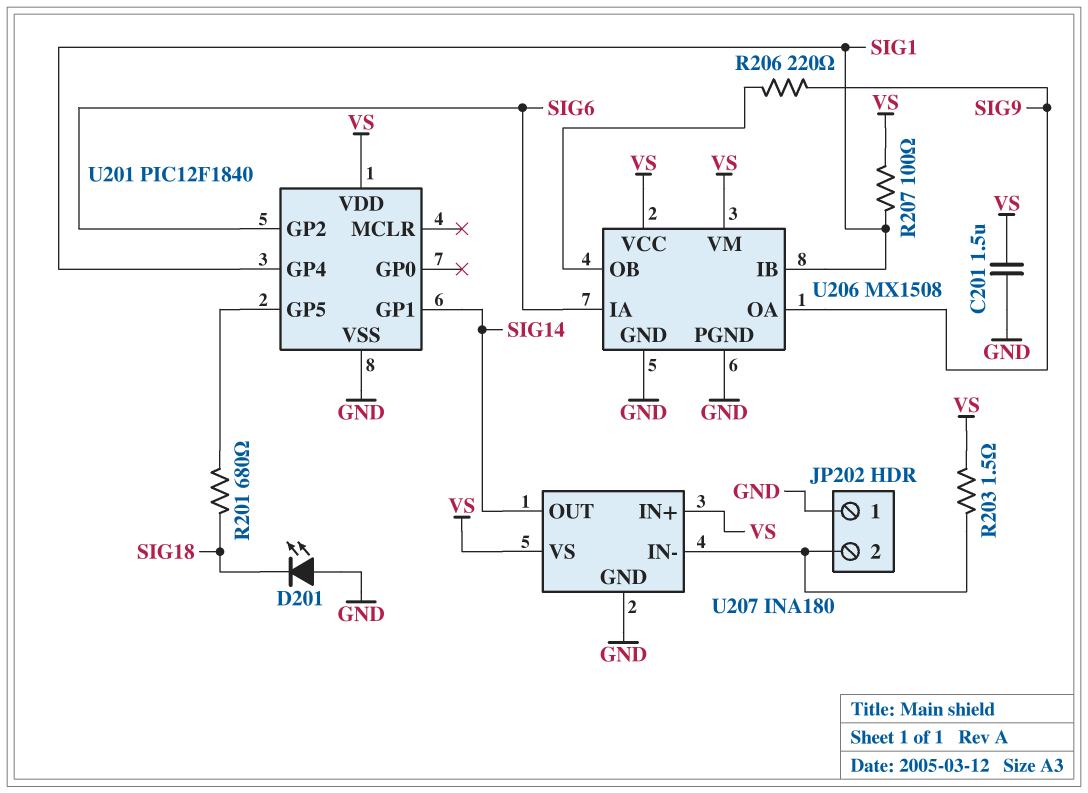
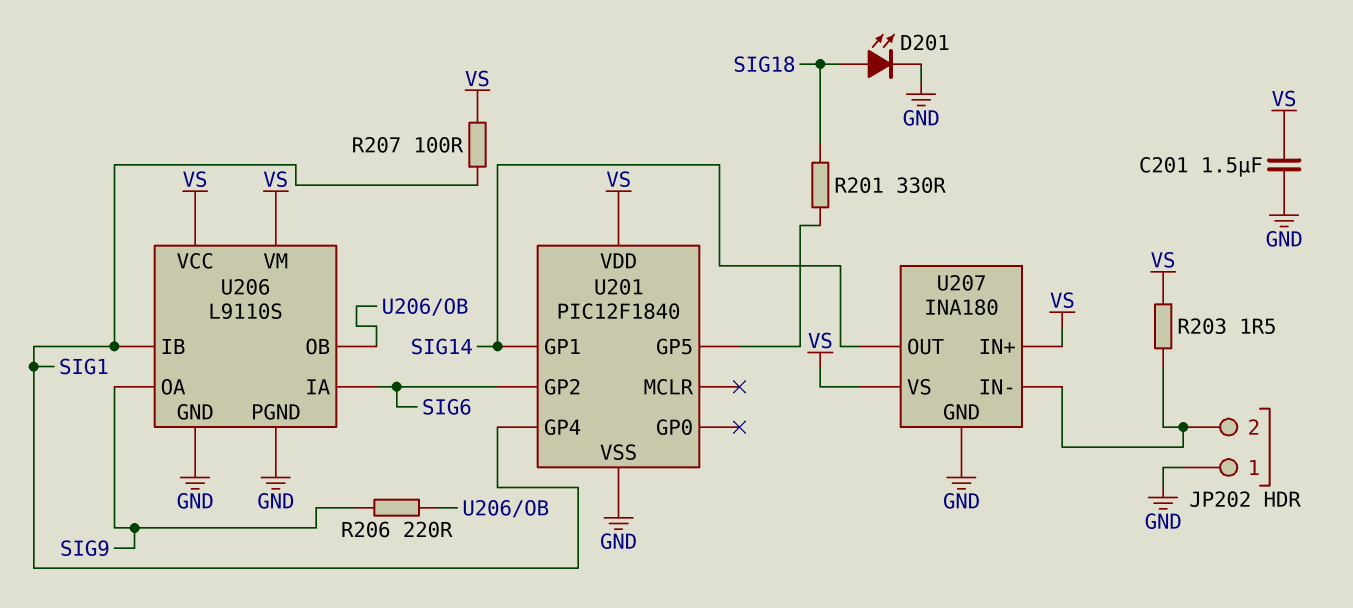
D201: LED (A GND, K SIG18) -> LED (A SIG18, K GND)
R201: 680 (SIG18, U201/GP5) -> 330 (SIG18, U201/GP5)
U206: MX1508 -> L9110S

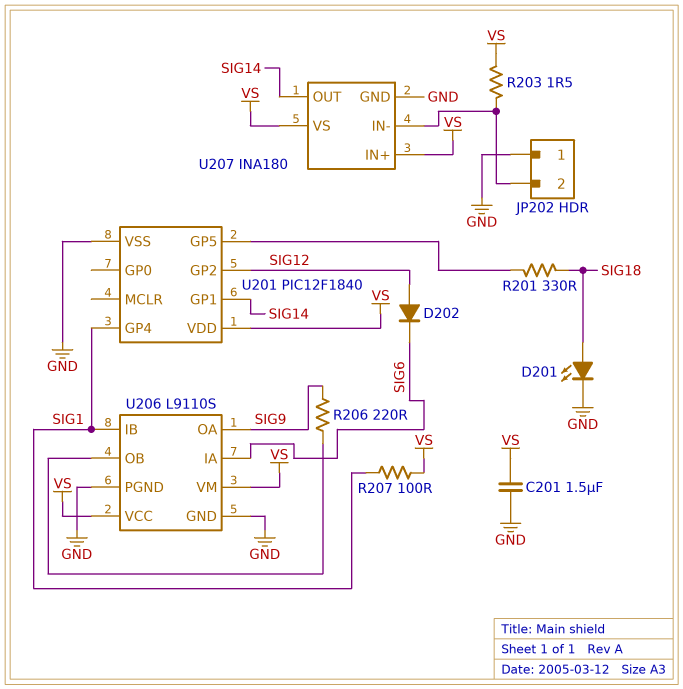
D202: none -> diode (A SIG12, K SIG6)
U201 pin GP2: SIG6 -> SIG12

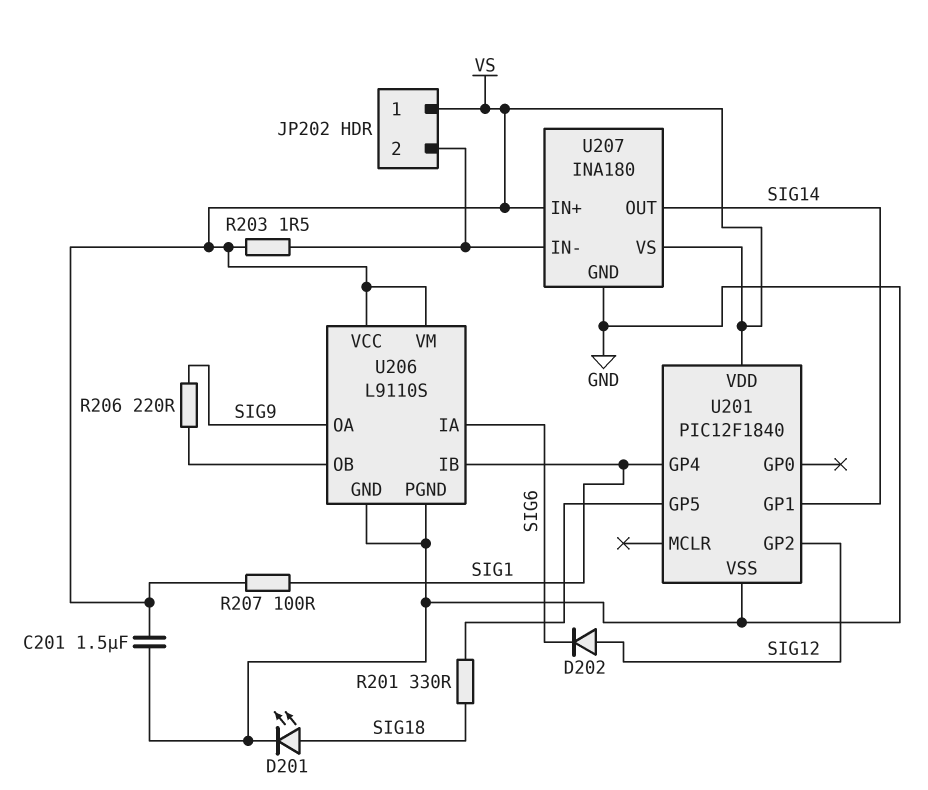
JP202 pin 1: GND -> VS

